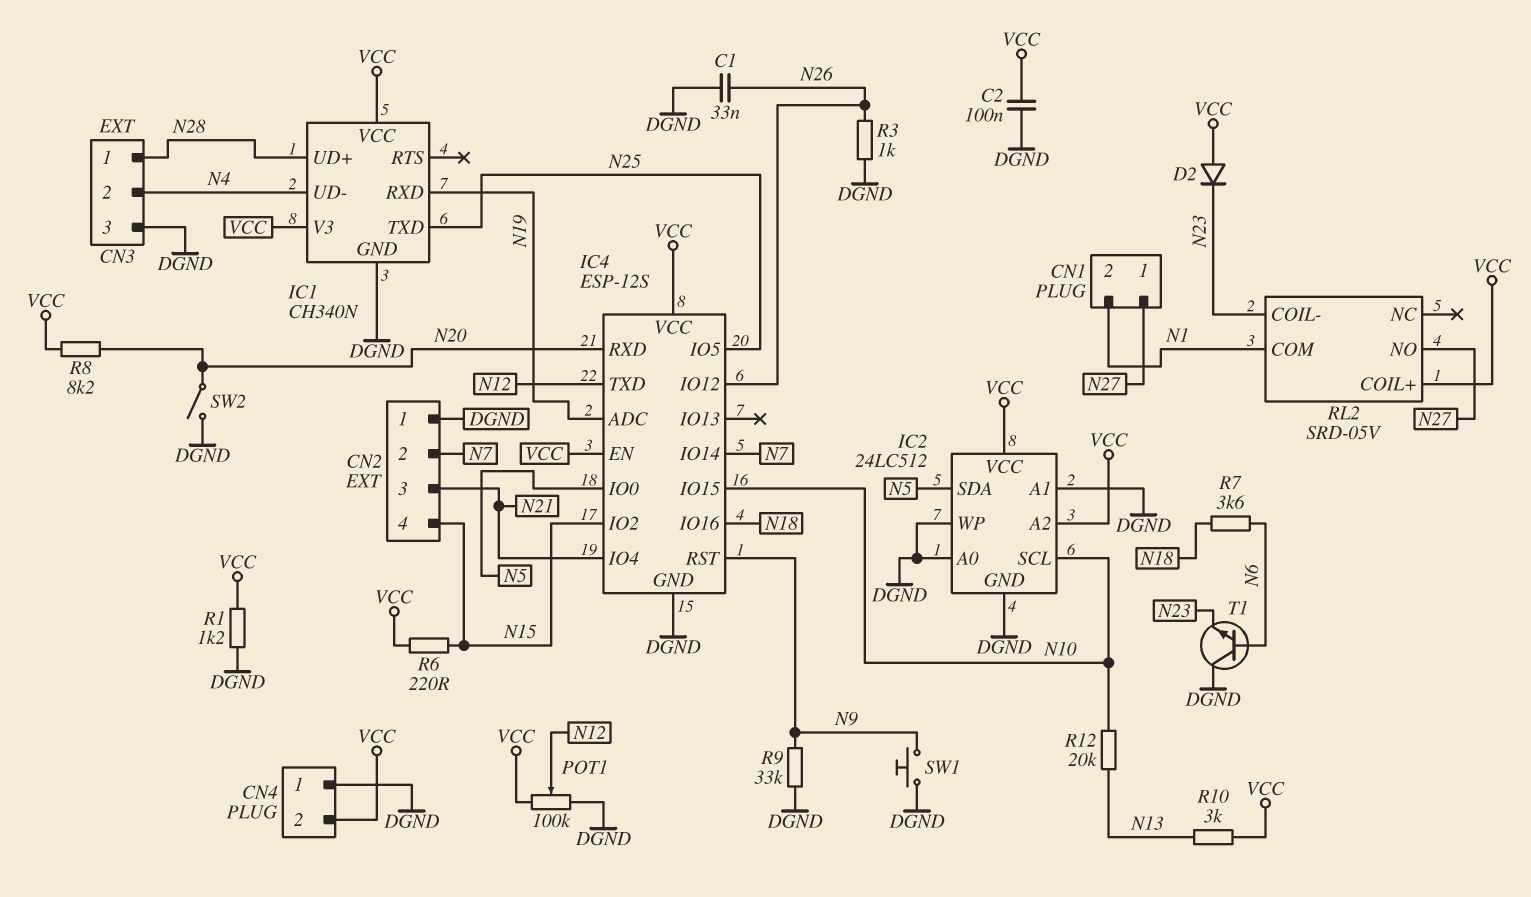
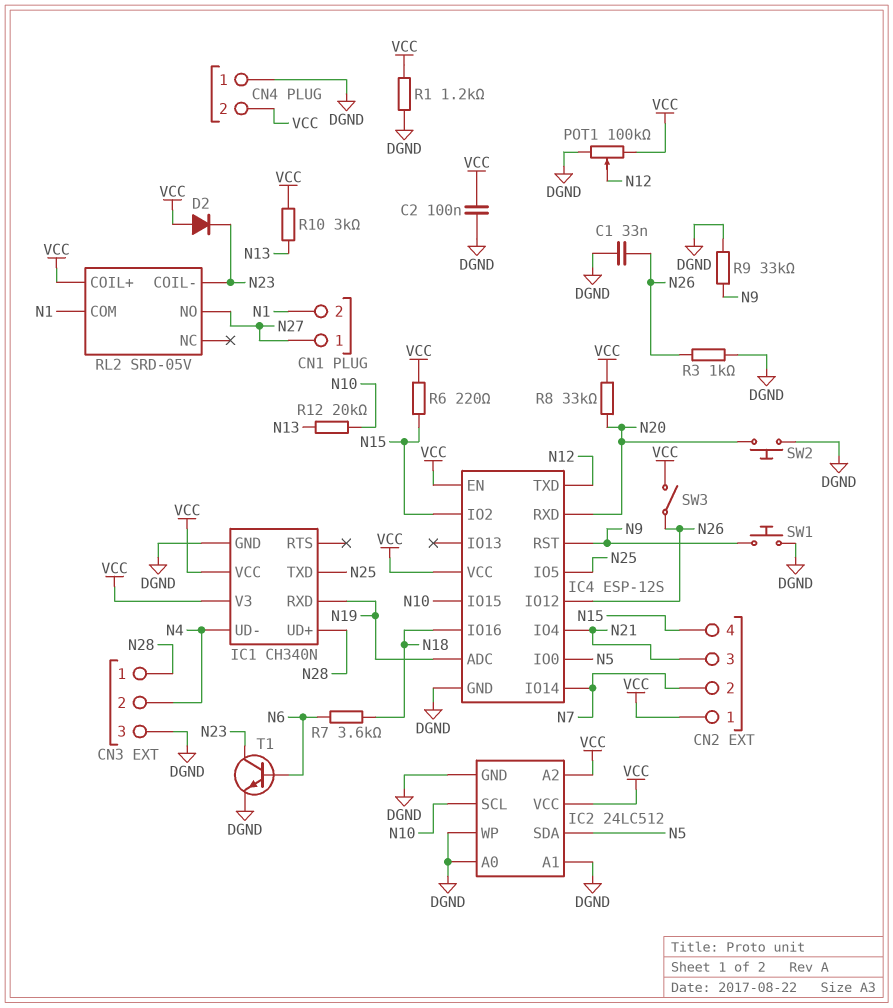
CN2 pin 1: DGND -> VCC
R8: 8.2k (N20, VCC) -> 33k (N20, VCC)
SW2: switch (DGND, N20) -> button (DGND, N20)
SW3: none -> switch (N26, VCC)
T1: NPN (B N6, C DGND, E N23) -> NPN (B N6, C N23, E DGND)

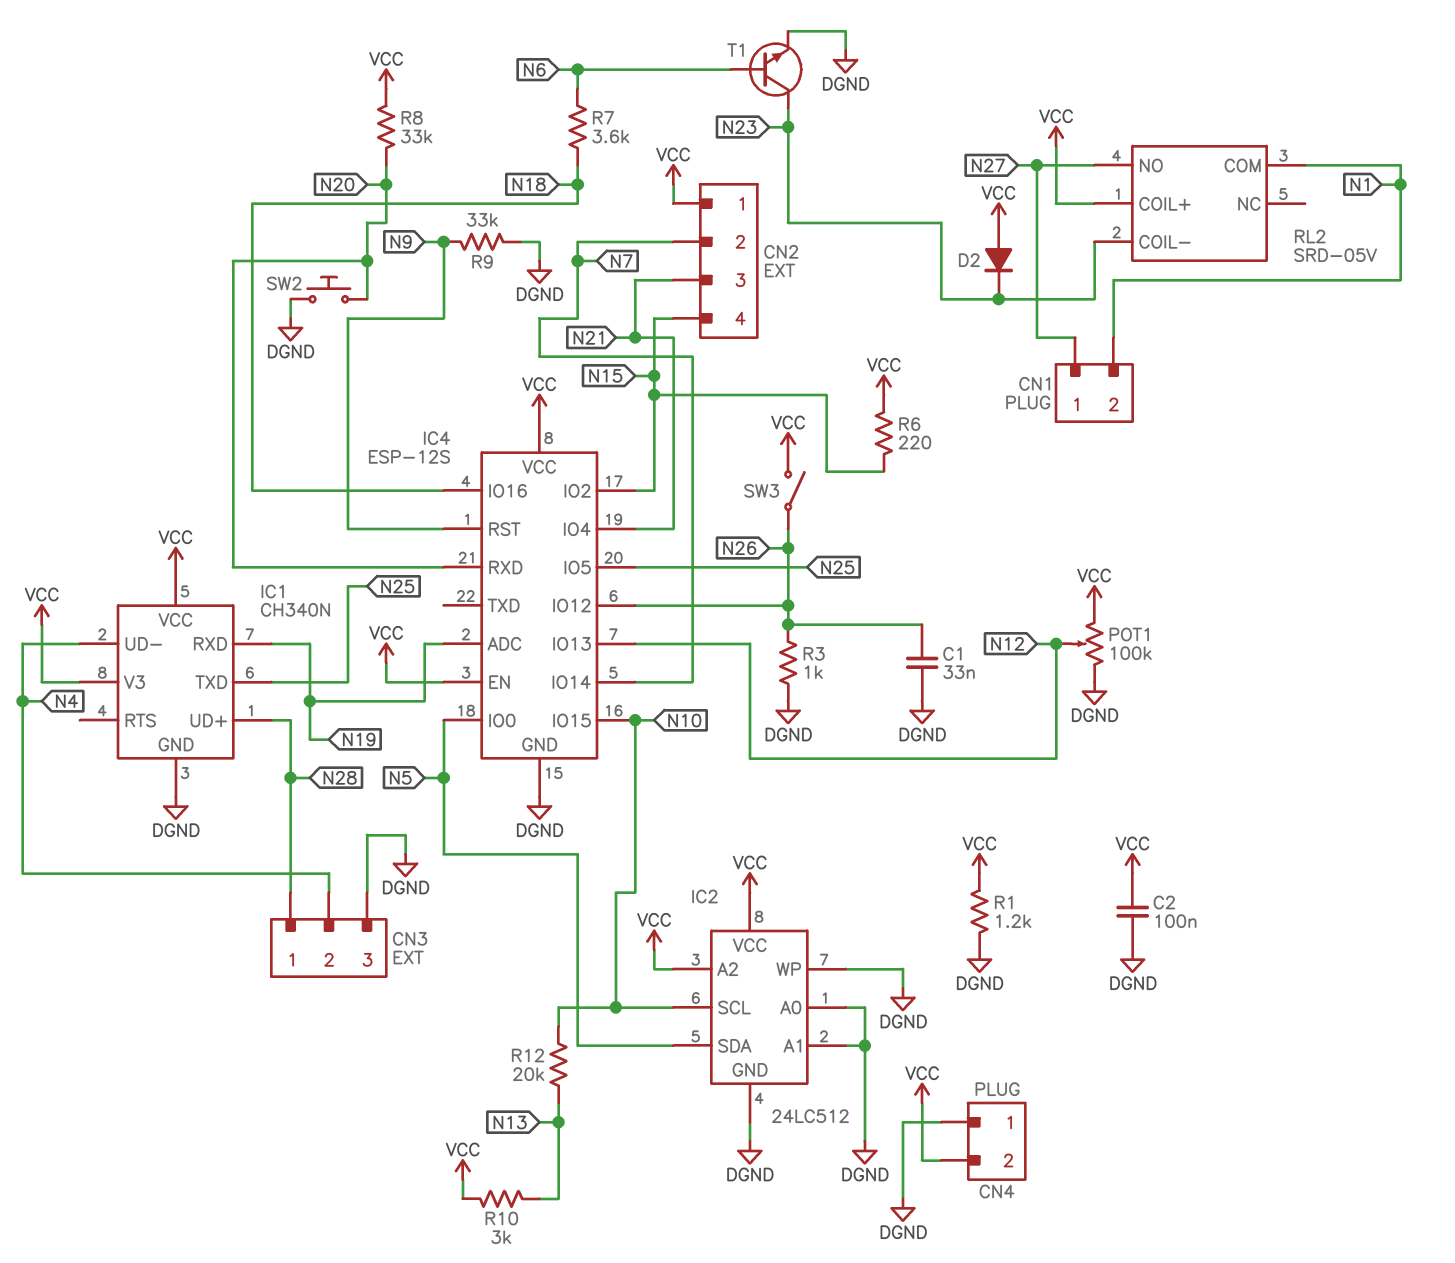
IC4 pin IO13: none -> N12
IC4 pin TXD: N12 -> none
SW1: button (DGND, N9) -> none

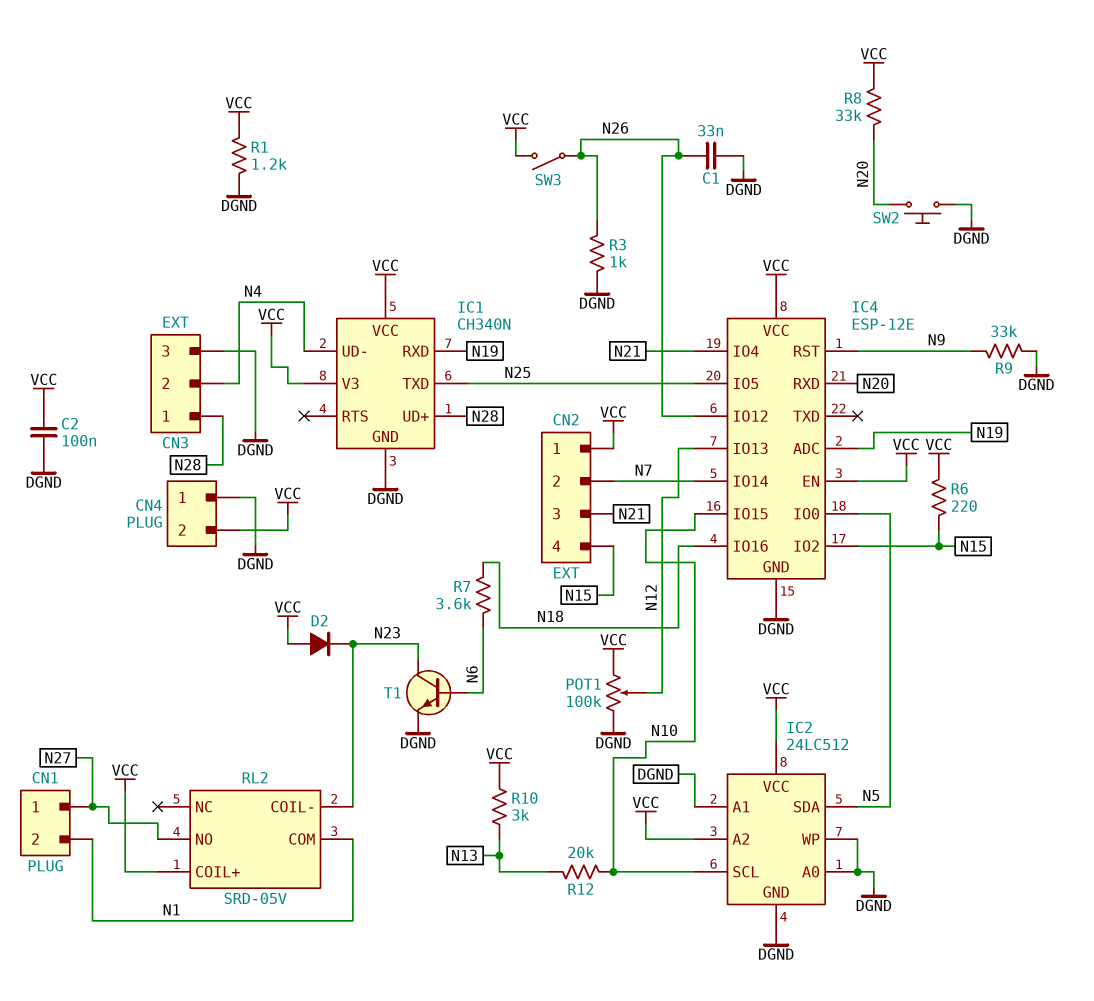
IC4: ESP-12S -> ESP-12E

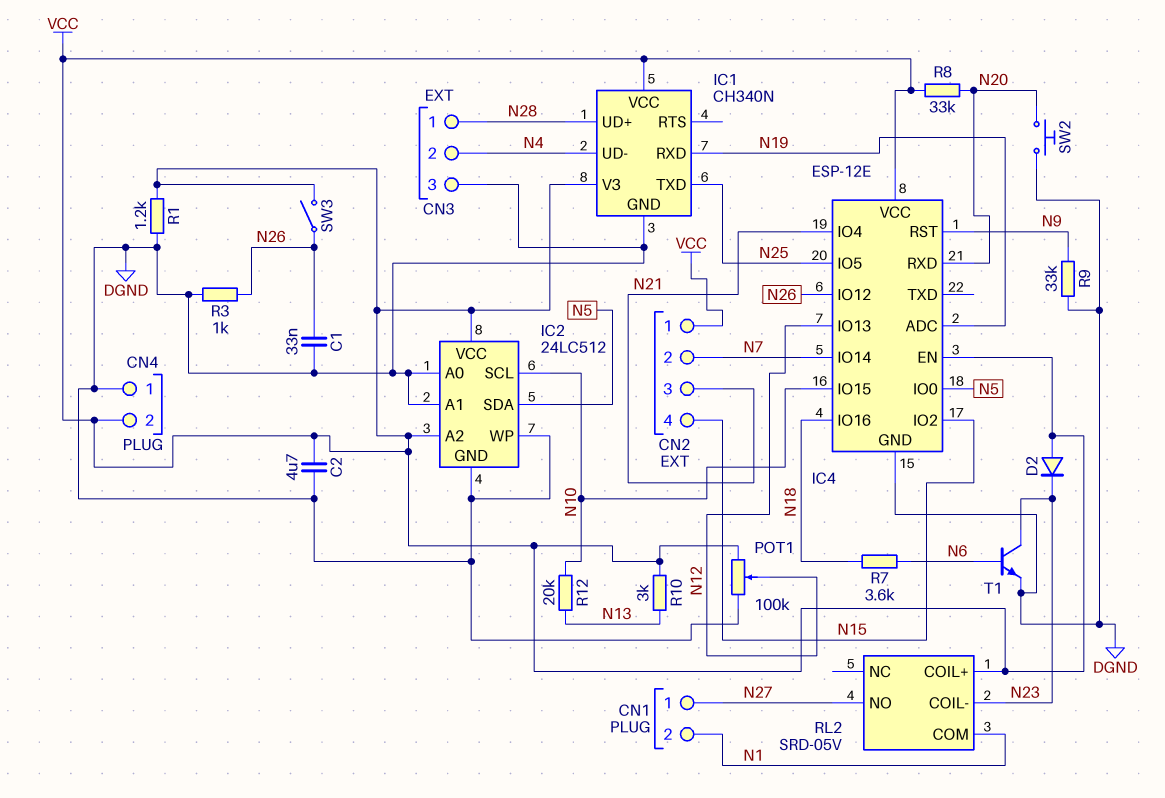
C2: 100nF (DGND, VCC) -> 4.7uF (DGND, VCC)
R6: 220 (N15, VCC) -> none

